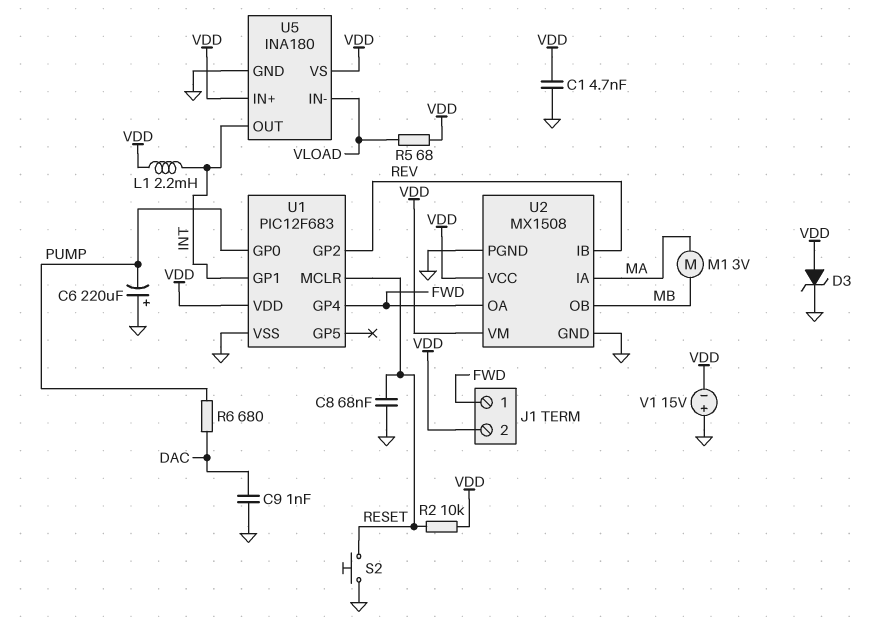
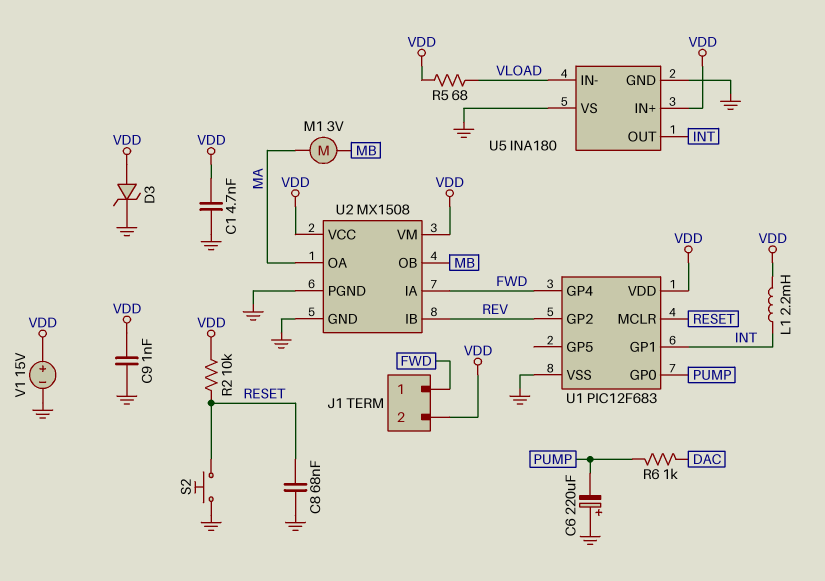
C9: 1nF (DAC, GND) -> 1nF (GND, VDD)
R6: 680 (DAC, PUMP) -> 1k (DAC, PUMP)
U2 pin IA: MA -> FWD
U2 pin OA: FWD -> MA
U5 pin VS: VDD -> GND
V1: 15V (plus GND, minus VDD) -> 15V (plus VDD, minus GND)

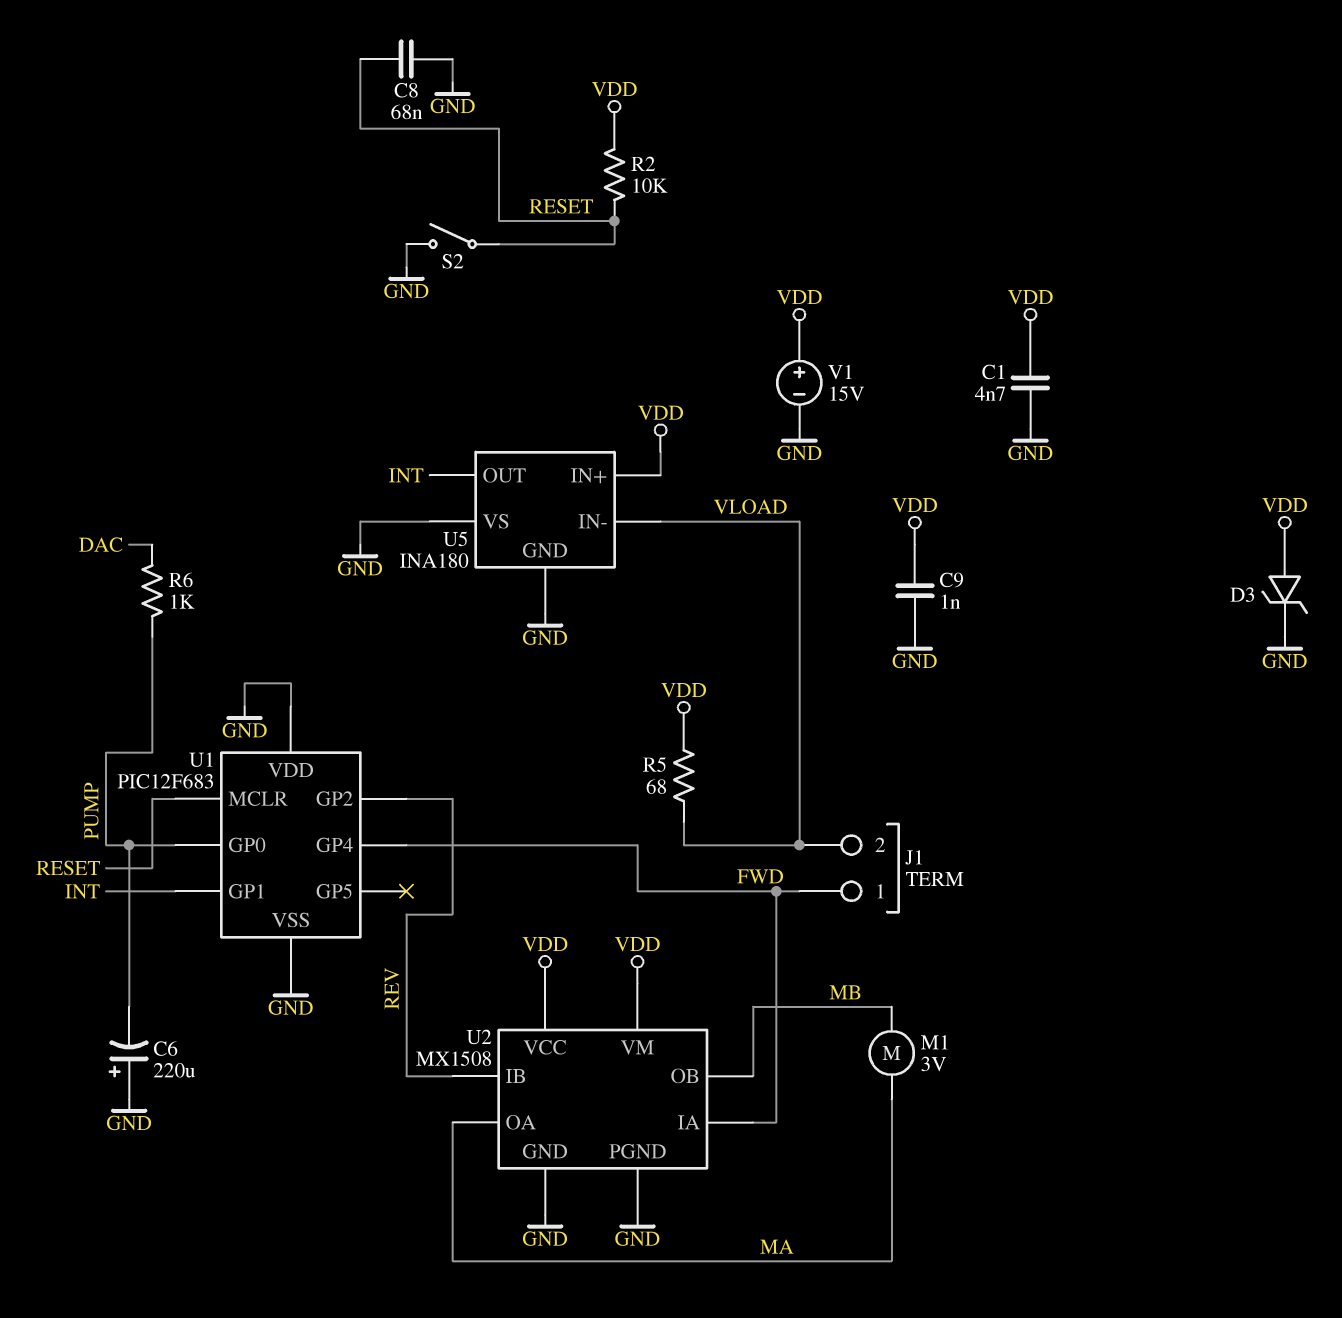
J1 pin 2: VDD -> VLOAD
L1: 2.2mH (INT, VDD) -> none
S2: button (GND, RESET) -> switch (GND, RESET)
U1 pin VDD: VDD -> GND

